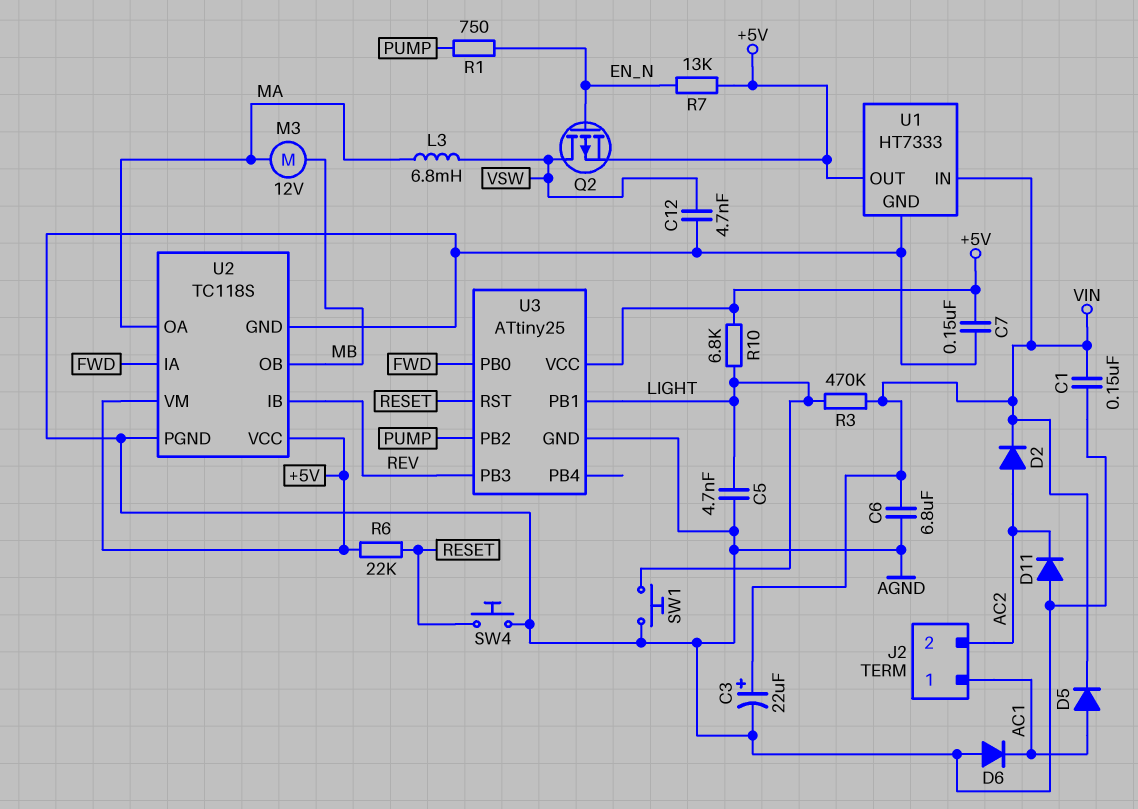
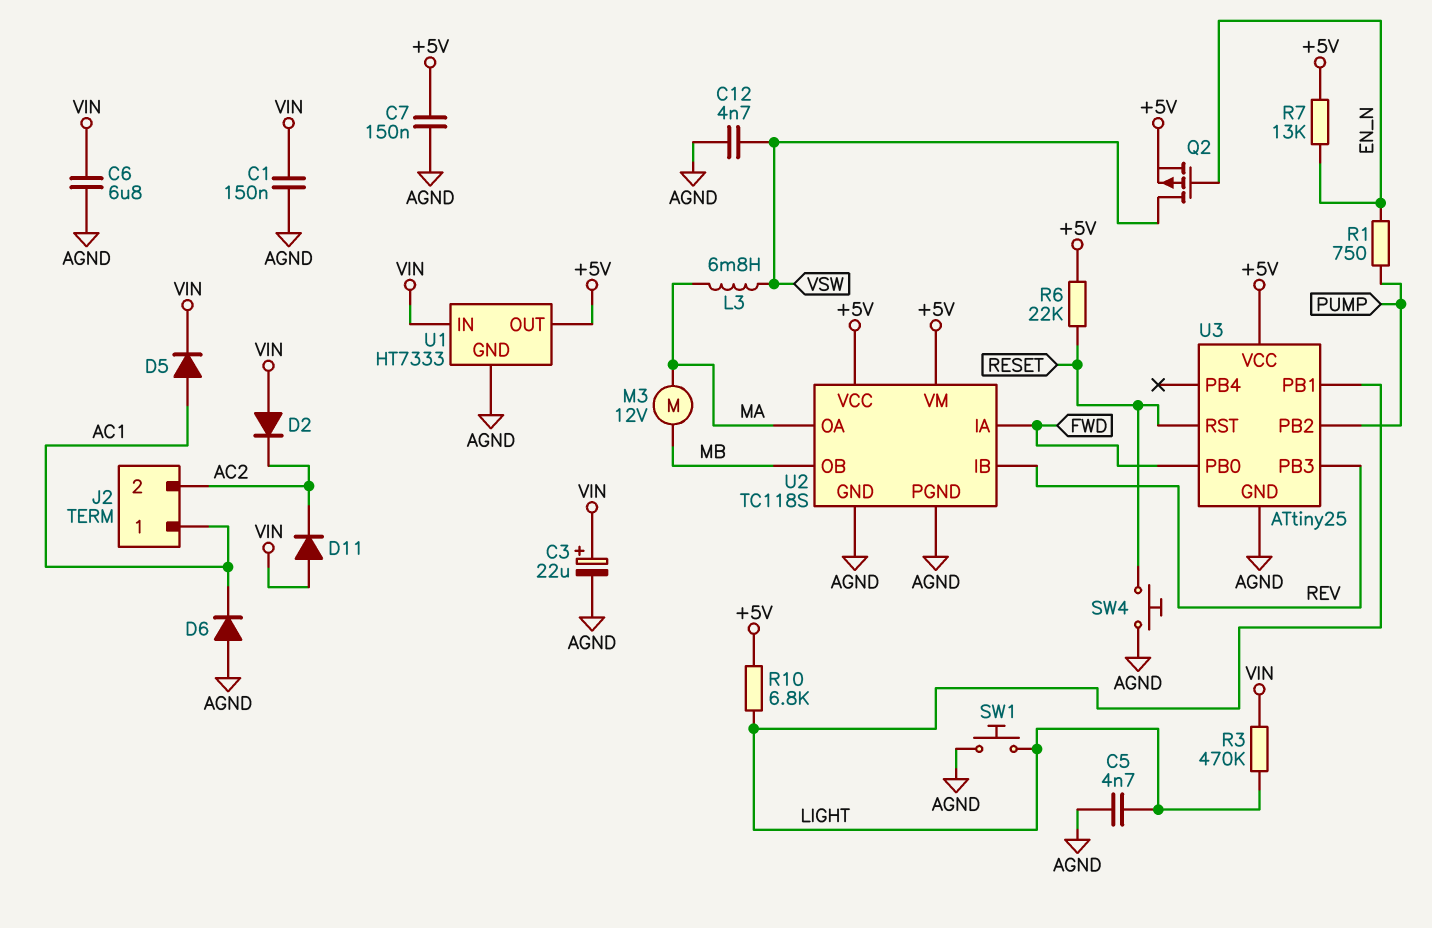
D2: diode (A AC2, K VIN) -> diode (A VIN, K AC2)
D11: diode (A AGND, K AC2) -> diode (A VIN, K AC2)

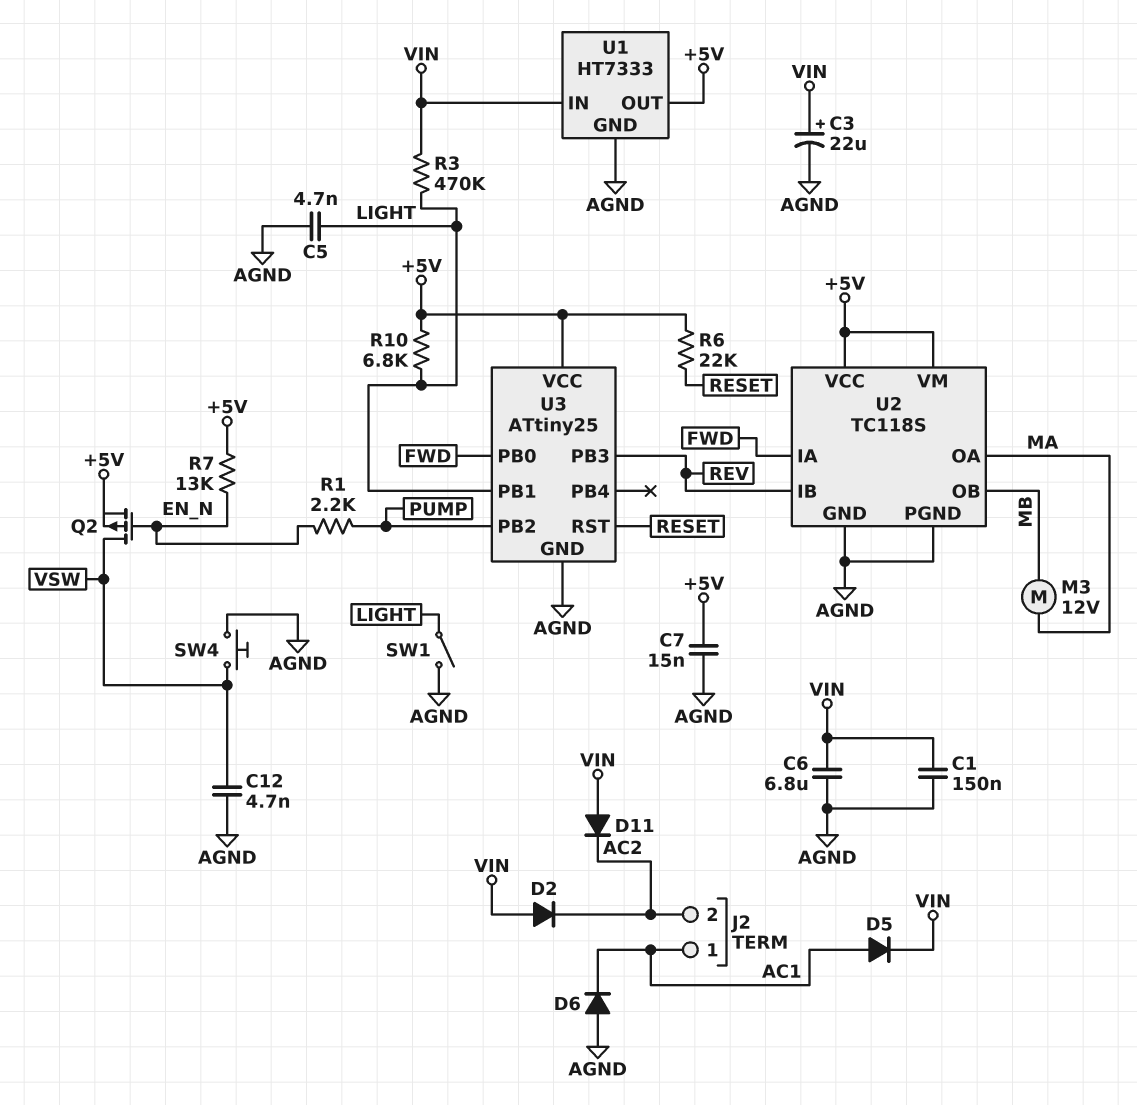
C7: 150nF (+5V, AGND) -> 15nF (+5V, AGND)
L3: 6.8mH (MA, VSW) -> none
R1: 750 (EN_N, PUMP) -> 2.2k (EN_N, PUMP)
SW1: button (AGND, LIGHT) -> switch (AGND, LIGHT)
SW4: button (AGND, RESET) -> button (AGND, VSW)

